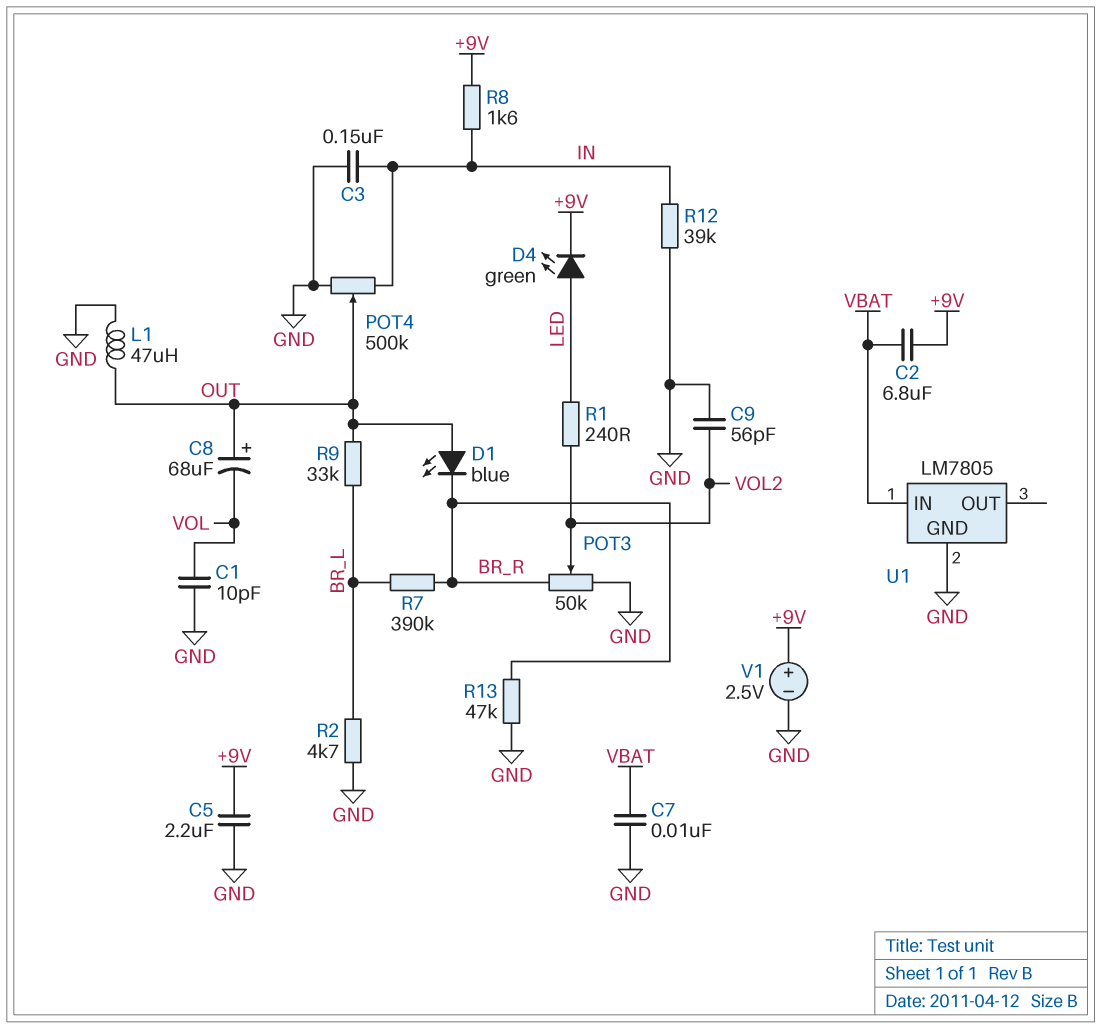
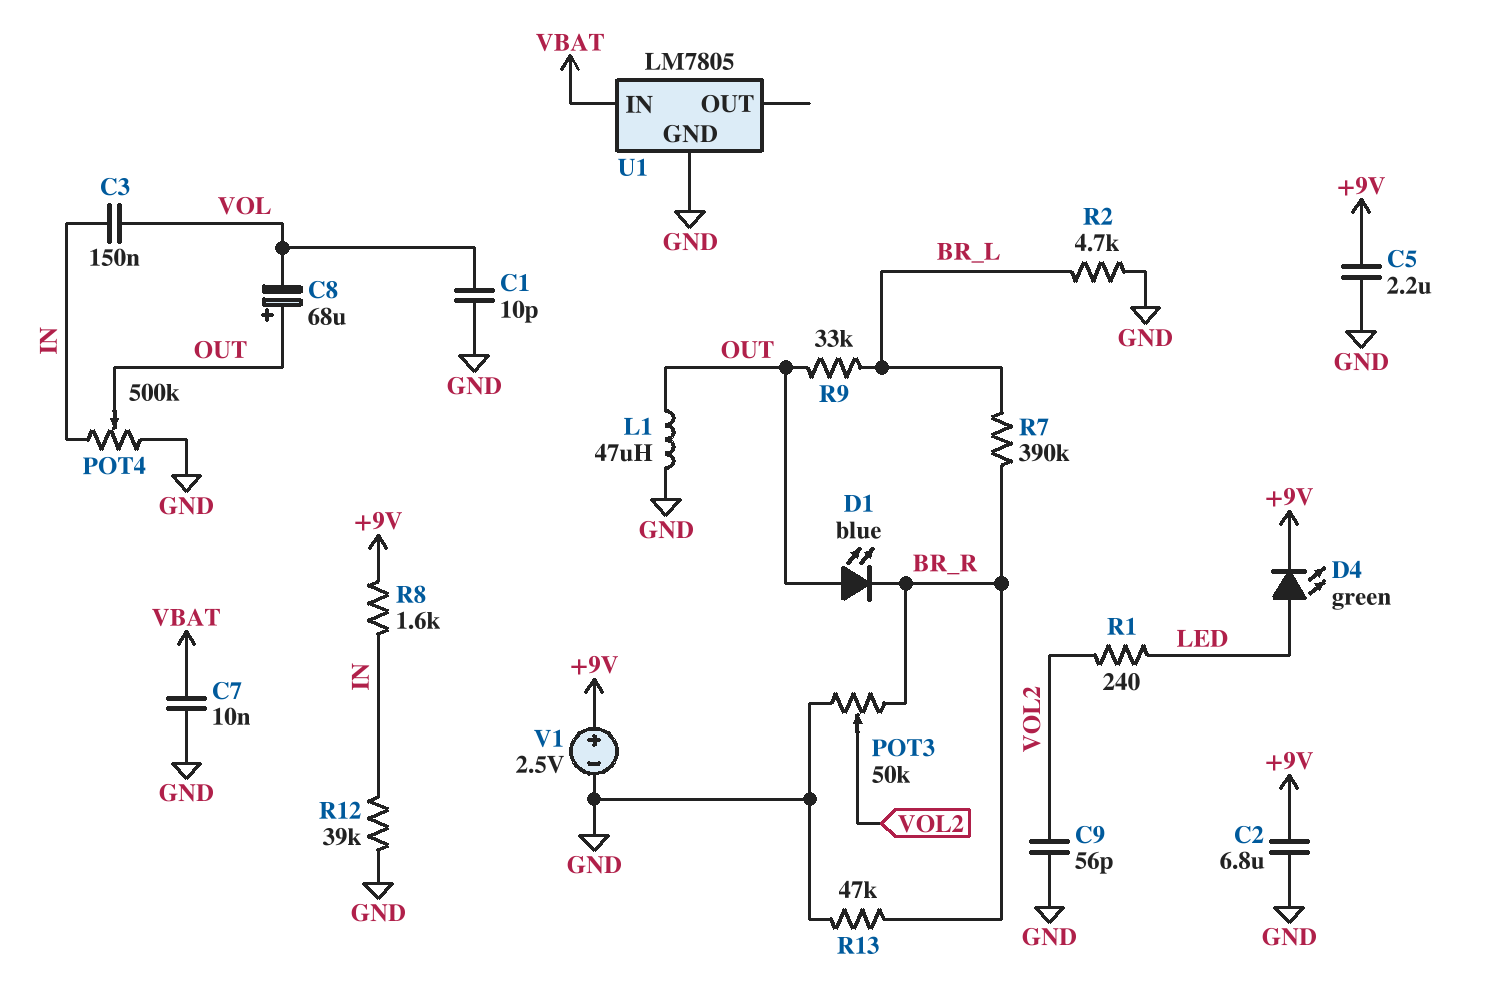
C2: 6.8uF (+9V, VBAT) -> 6.8uF (+9V, GND)
C3: 150nF (GND, IN) -> 150nF (IN, VOL)

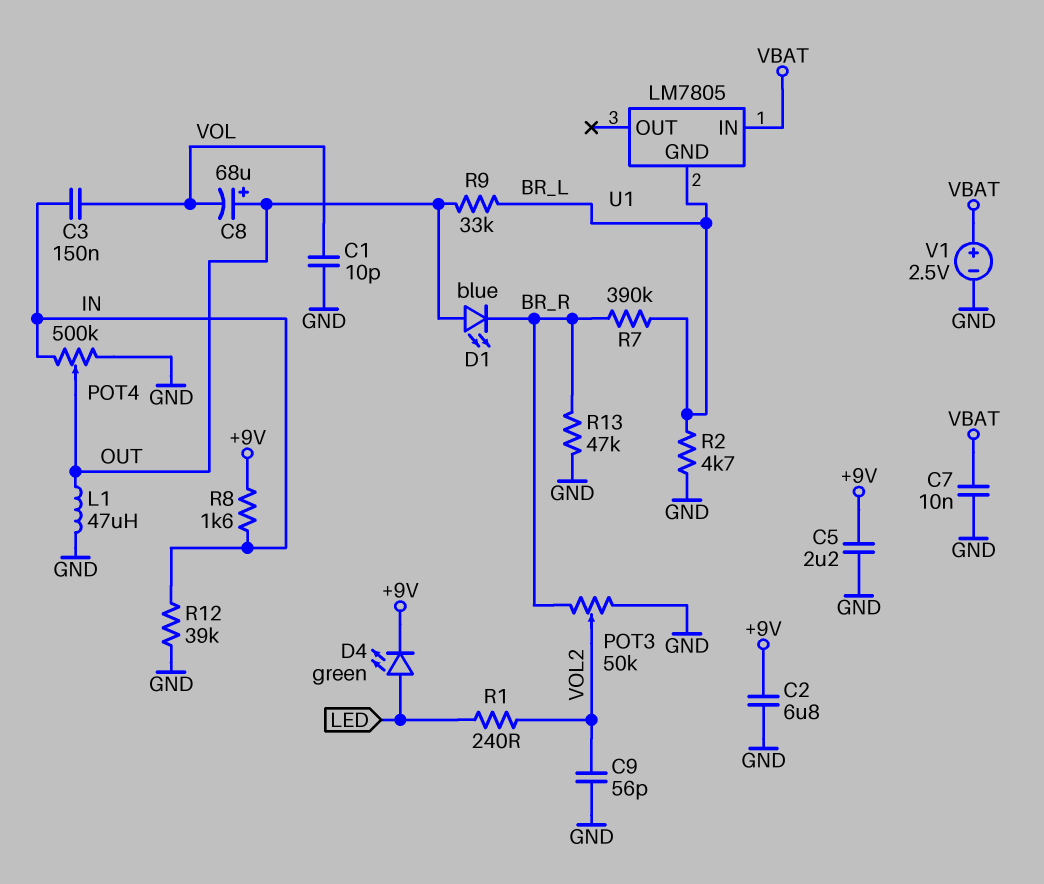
U1 pin GND: GND -> BR_L
V1: 2.5V (plus +9V, minus GND) -> 2.5V (plus VBAT, minus GND)

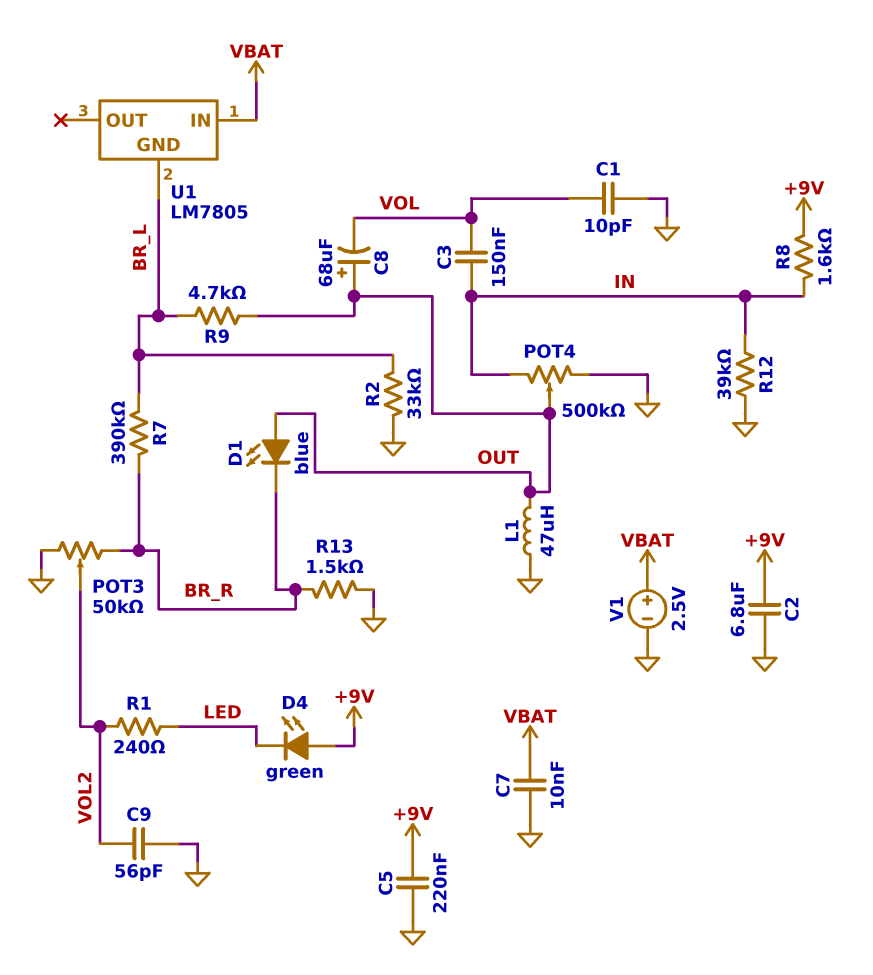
C5: 2.2uF (+9V, GND) -> 220nF (+9V, GND)
D4: LED green (A LED, K +9V) -> LED green (A +9V, K LED)
R2: 4.7k (BR_L, GND) -> 33k (BR_L, GND)
R9: 33k (BR_L, OUT) -> 4.7k (BR_L, OUT)
R13: 47k (BR_R, GND) -> 1.5k (BR_R, GND)

